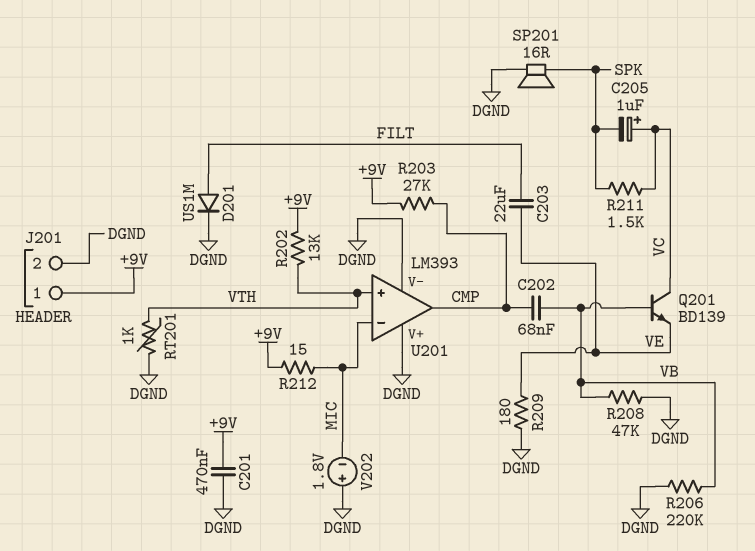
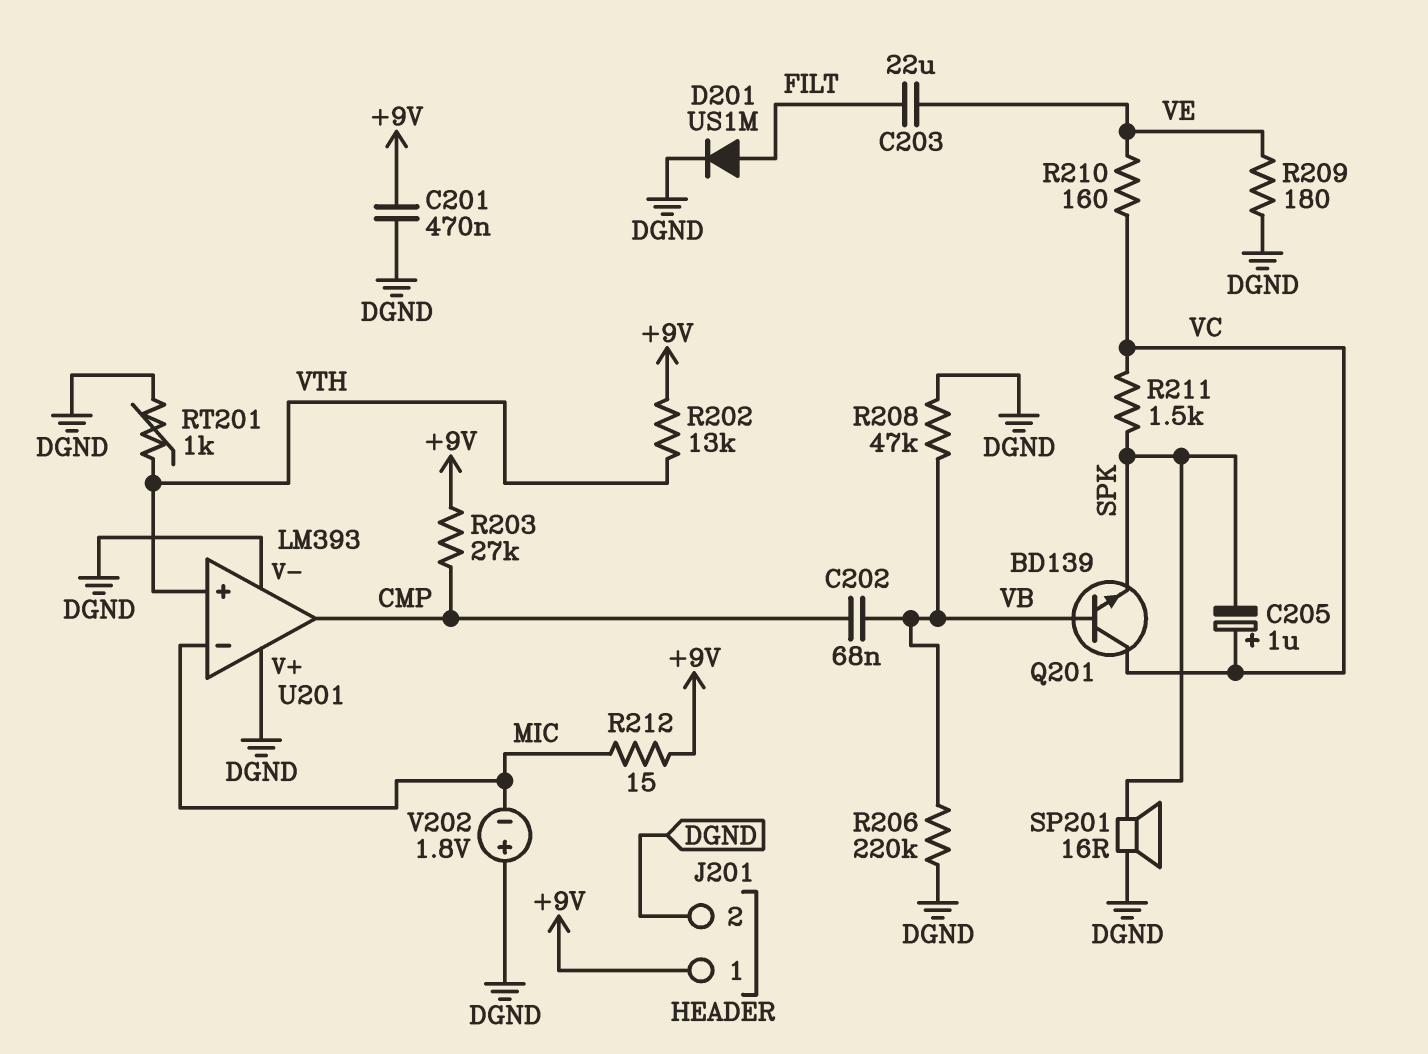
Q201: NPN BD139 (B VB, C VC, E VE) -> NPN BD139 (B VB, C VC, E SPK)
R210: none -> 160 (VC, VE)

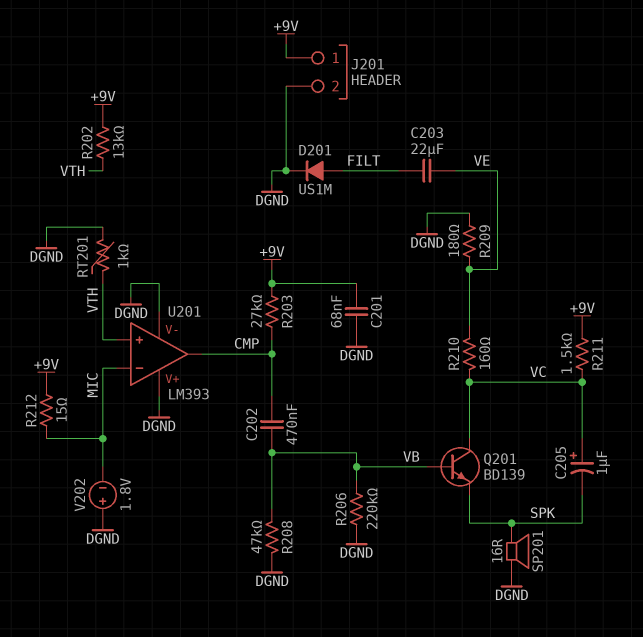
C201: 470nF (+9V, DGND) -> 68nF (+9V, DGND)
C202: 68nF (CMP, VB) -> 470nF (CMP, VB)
R211: 1.5k (SPK, VC) -> 1.5k (+9V, VC)

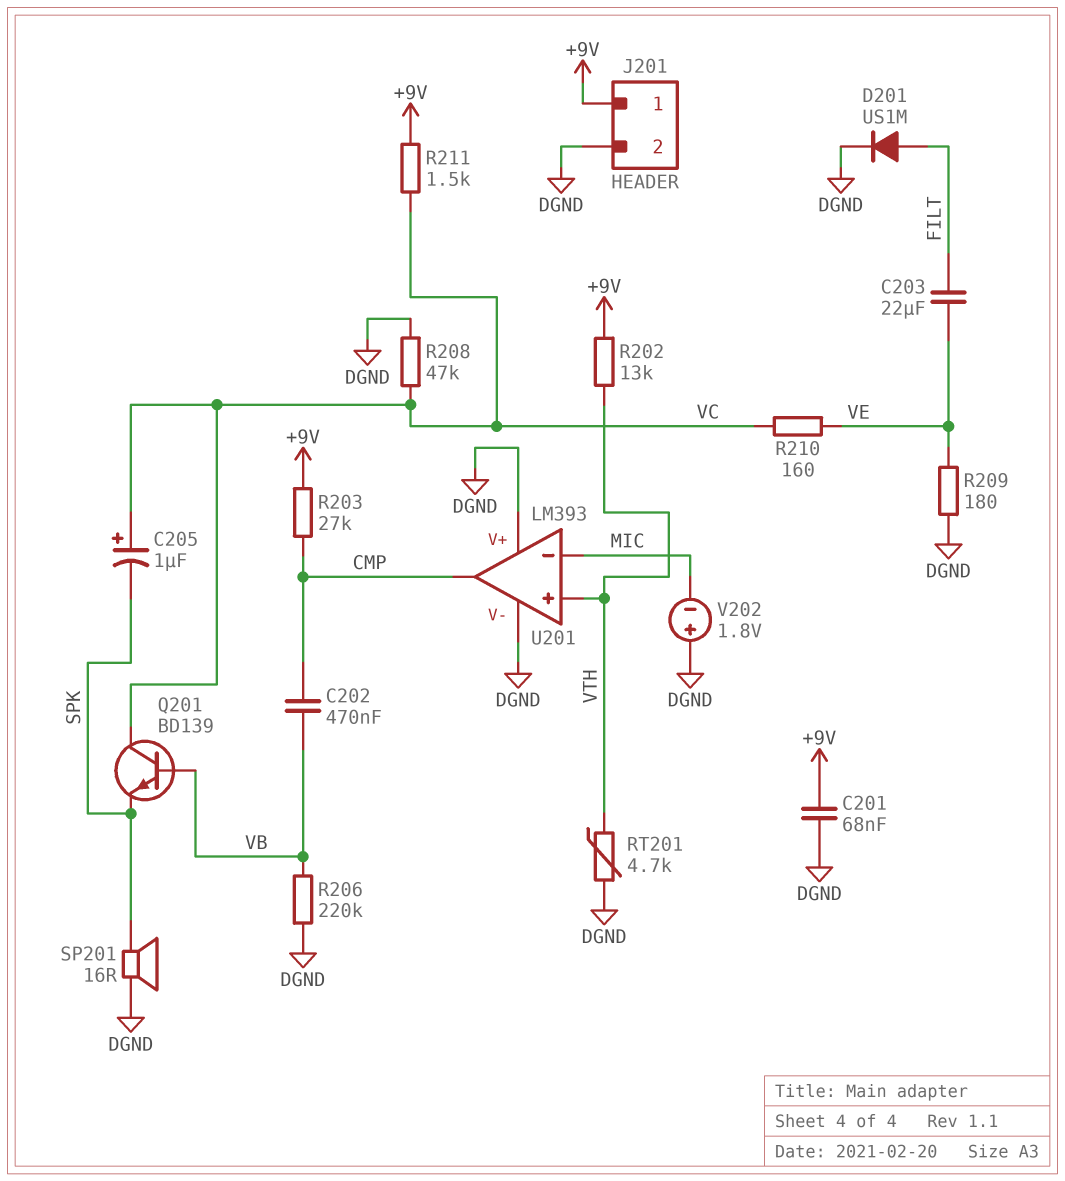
R208: 47k (DGND, VB) -> 47k (DGND, VC)
R212: 15 (+9V, MIC) -> none
RT201: 1k (DGND, VTH) -> 4.7k (DGND, VTH)

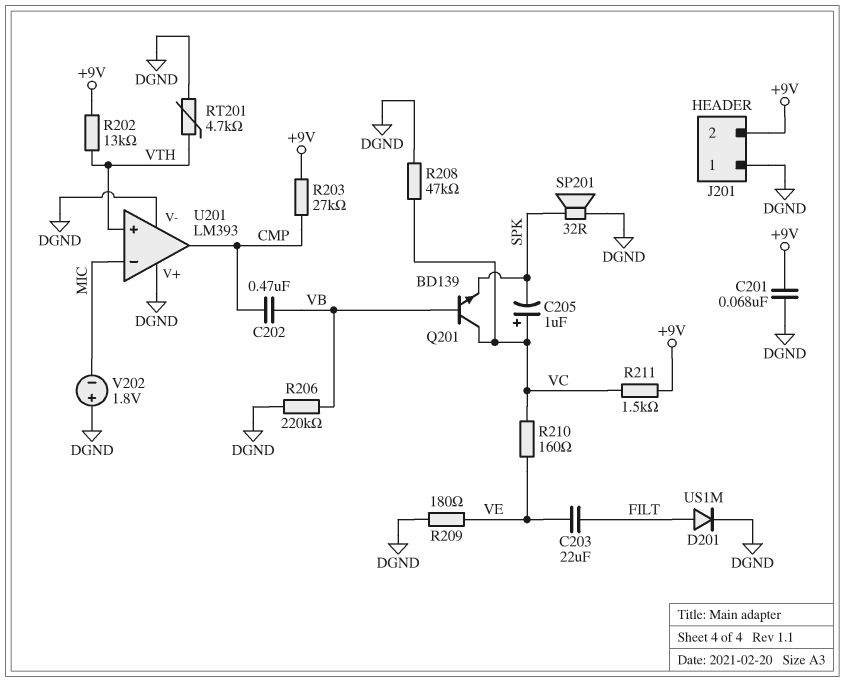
J201 pin 1: +9V -> DGND
J201 pin 2: DGND -> +9V
SP201: speaker 16R (DGND, SPK) -> speaker 32R (DGND, SPK)

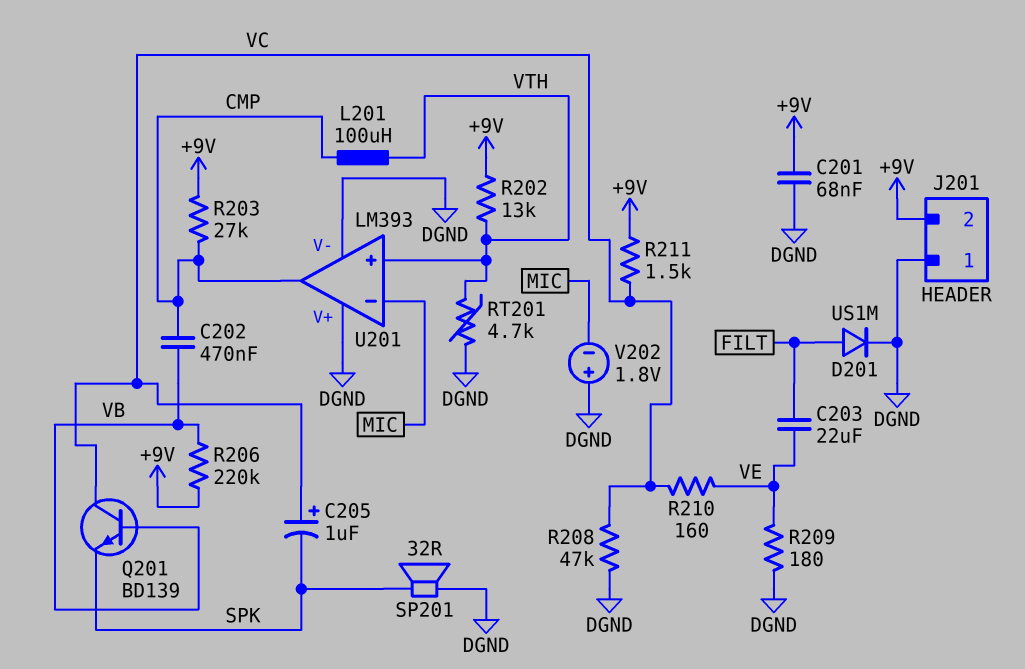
L201: none -> 100uH (CMP, VTH)
R206: 220k (DGND, VB) -> 220k (+9V, VB)

